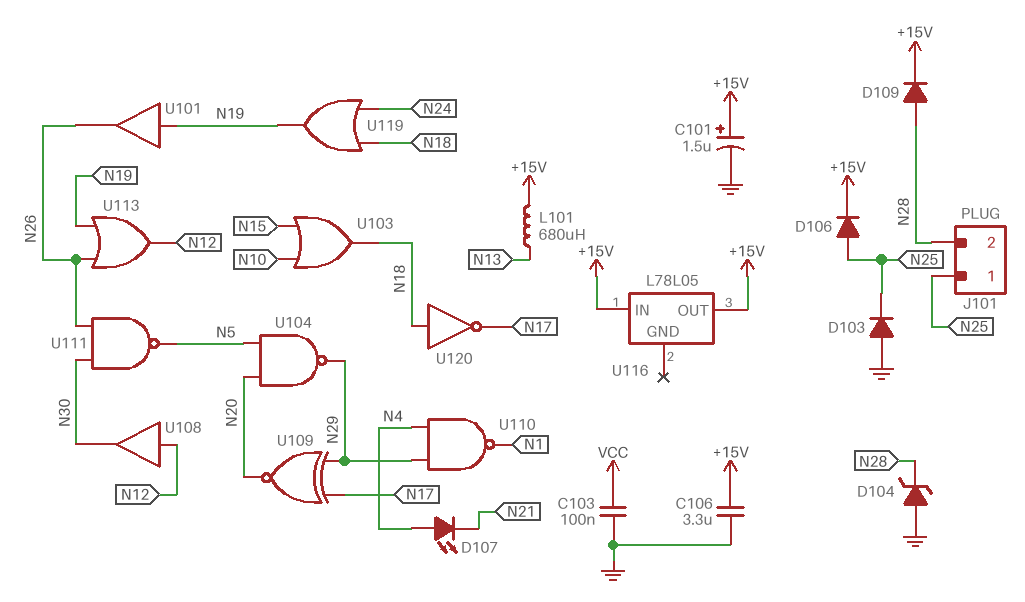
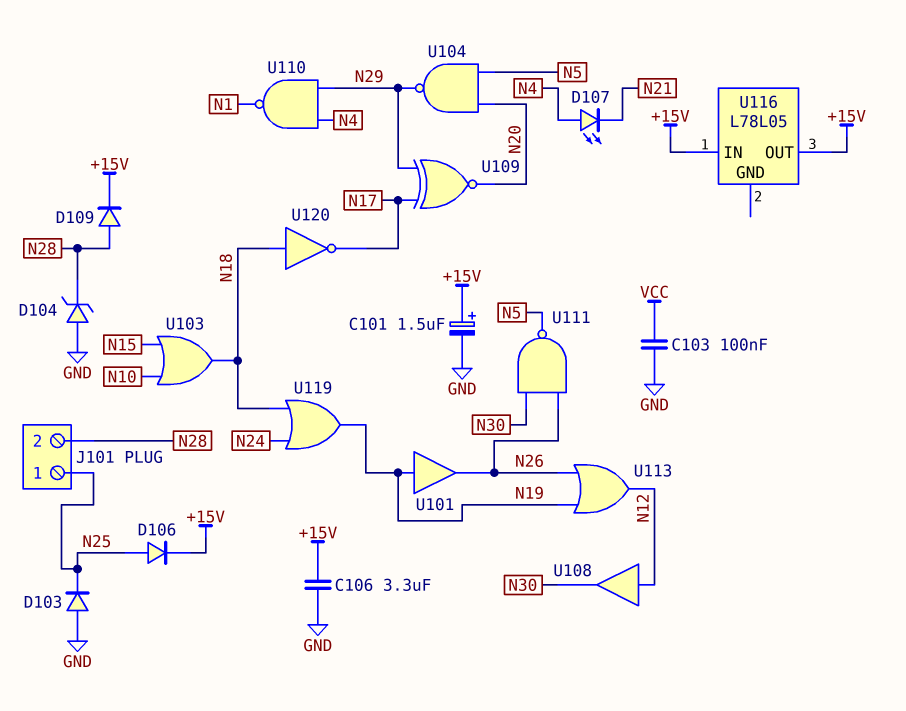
L101: 680uH (+15V, N13) -> none

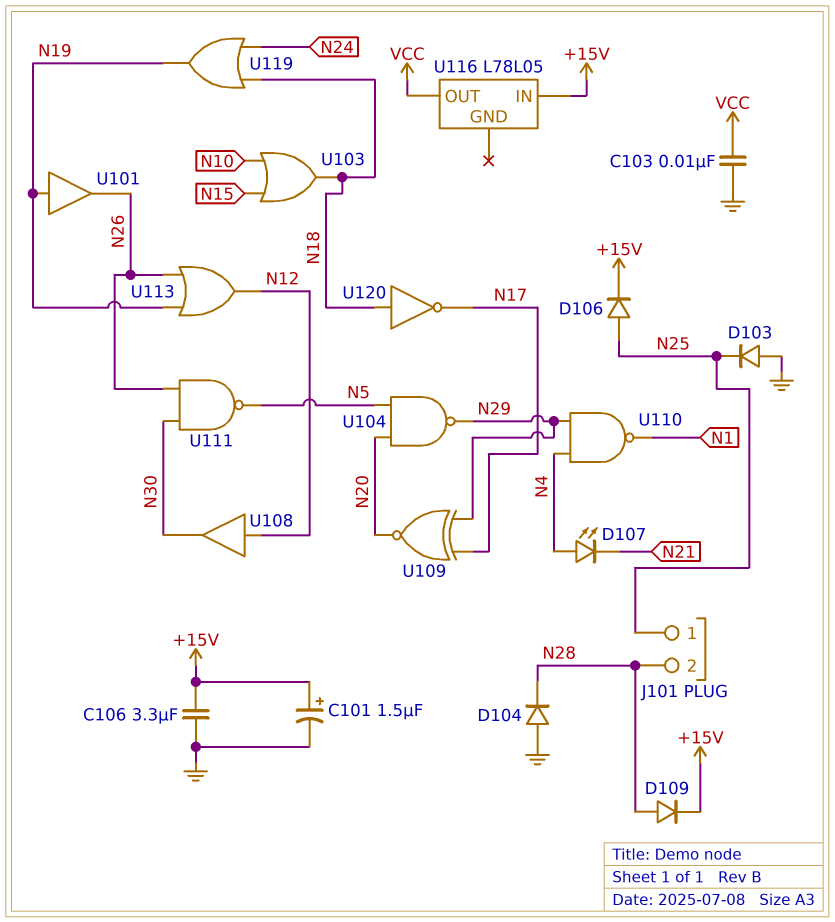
C103: 100nF (GND, VCC) -> 10nF (GND, VCC)
D104: zener (A GND, K N28) -> diode (A GND, K N28)
U116 pin OUT: +15V -> VCC

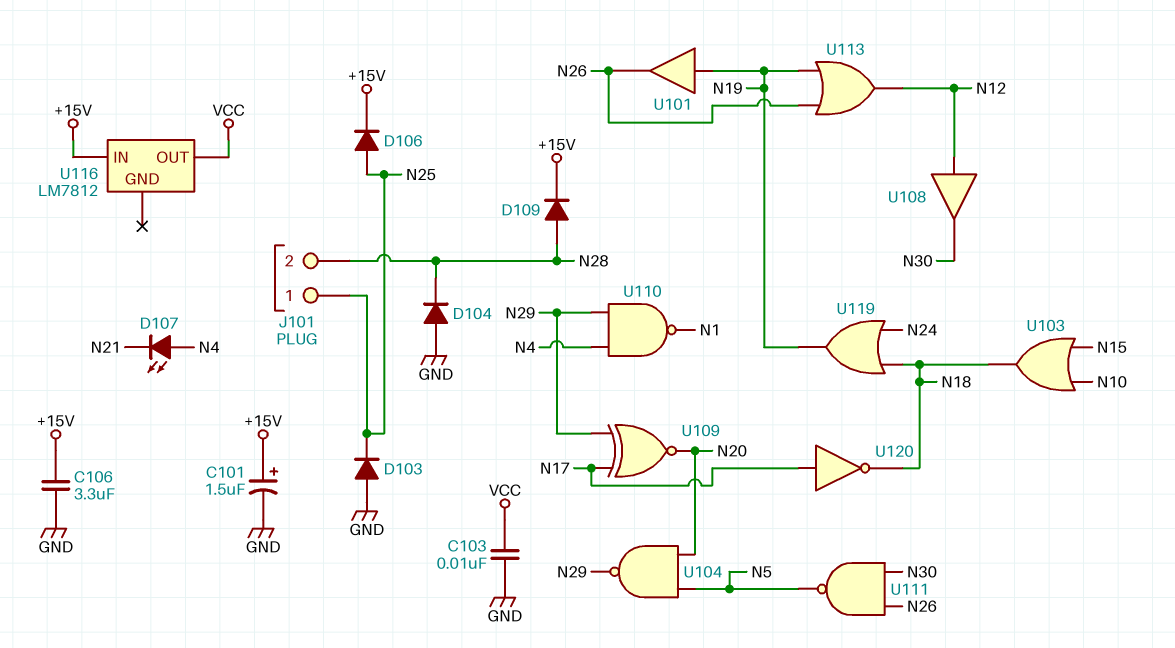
U116: L78L05 -> LM7812
U120: NOT (in N18, out N17) -> NOT (in N17, out N18)

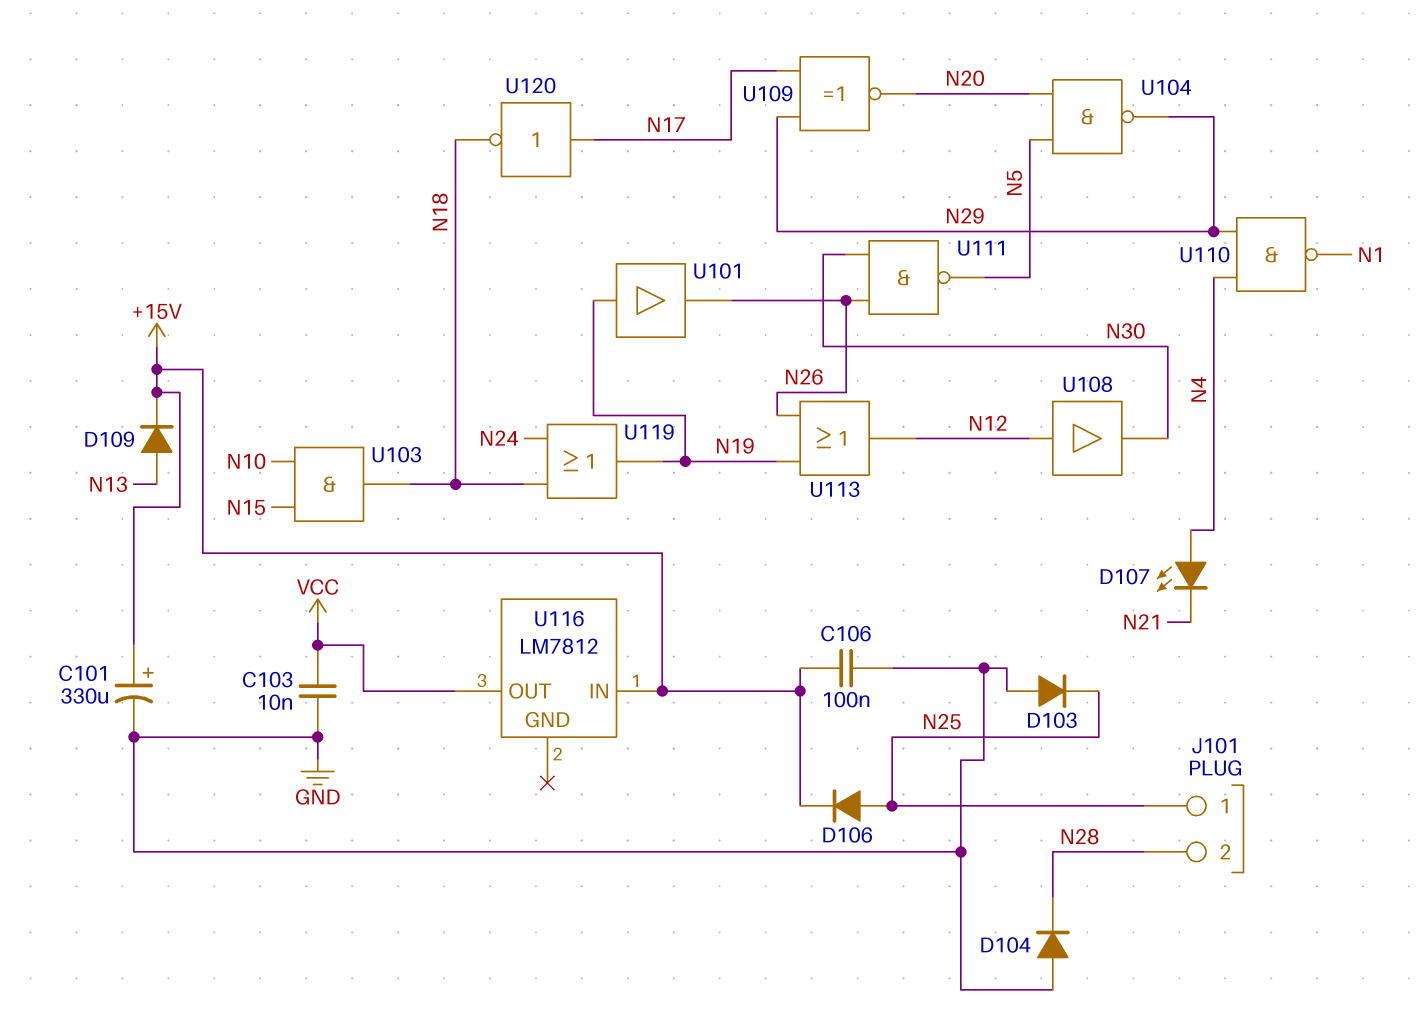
C101: 1.5uF (plus +15V, minus GND) -> 330uF (plus +15V, minus GND)
C106: 3.3uF (+15V, GND) -> 100nF (+15V, GND)
D109: diode (A N28, K +15V) -> diode (A N13, K +15V)
U103: OR (in N10, in N15, out N18) -> AND (in N10, in N15, out N18)

